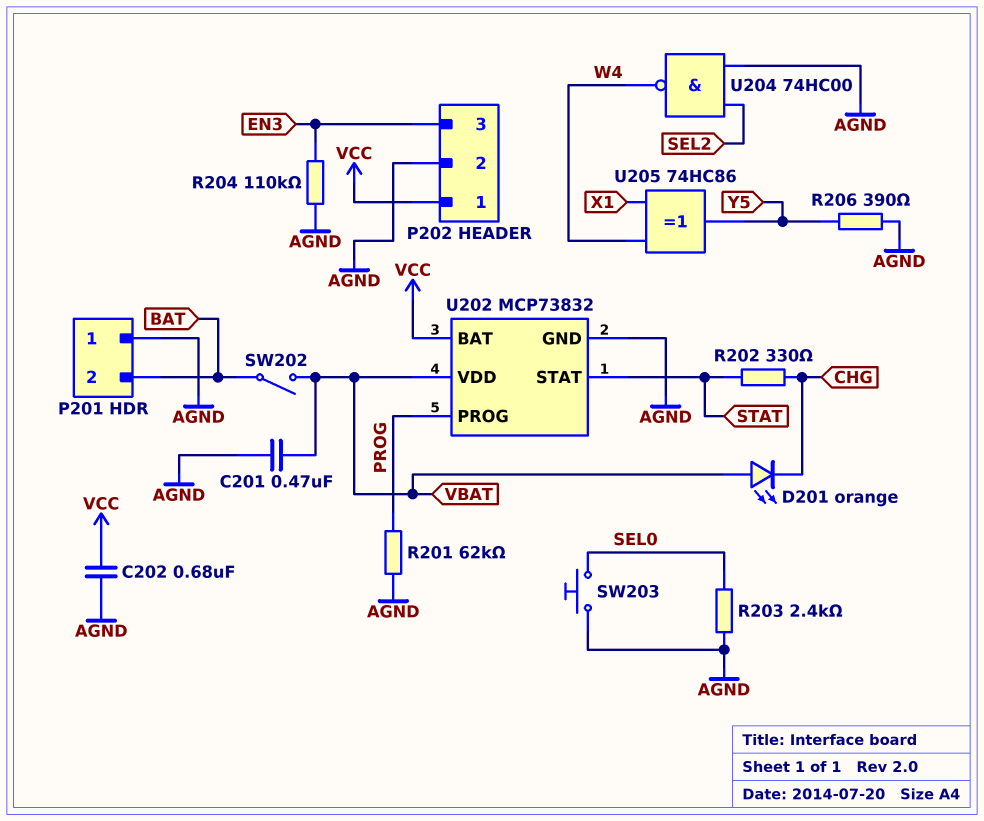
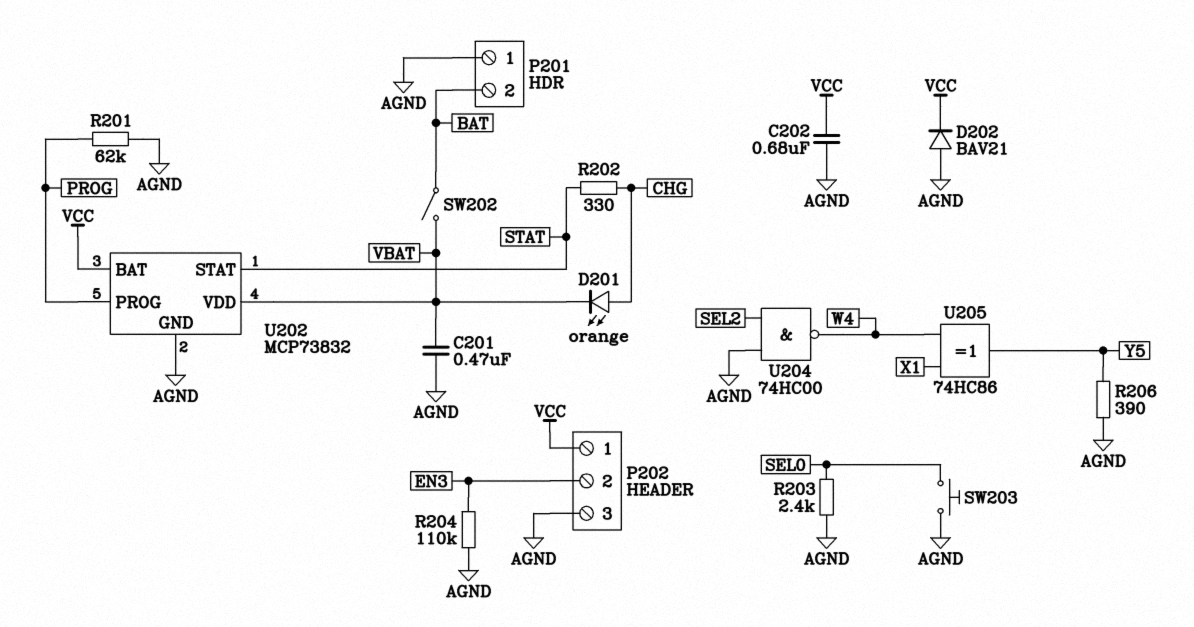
D201: LED orange (A VBAT, K CHG) -> LED orange (A CHG, K VBAT)
D202: none -> diode BAV21 (A AGND, K VCC)
P202 pin 2: AGND -> EN3
P202 pin 3: EN3 -> AGND

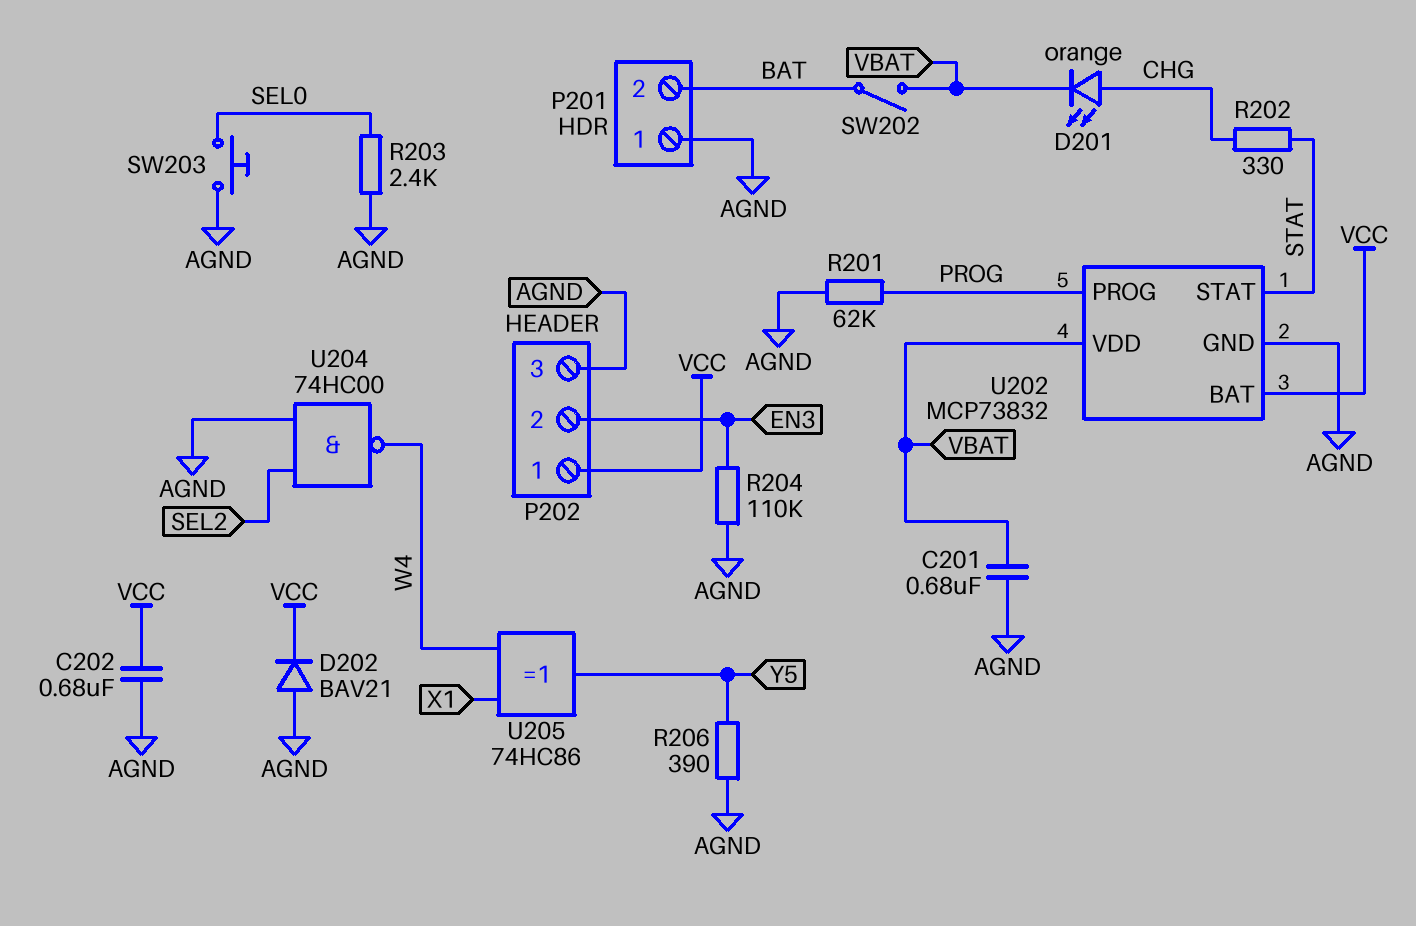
C201: 470nF (AGND, VBAT) -> 680nF (AGND, VBAT)

